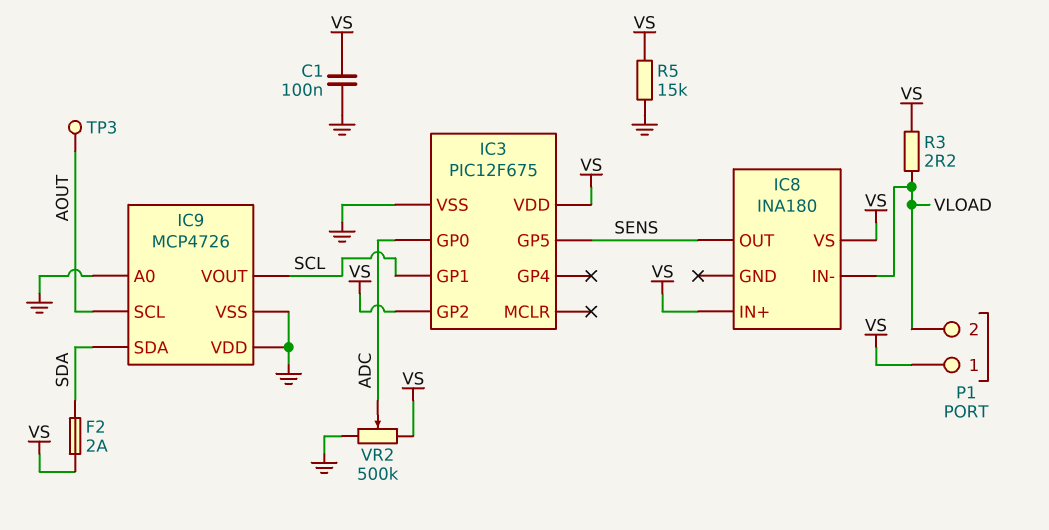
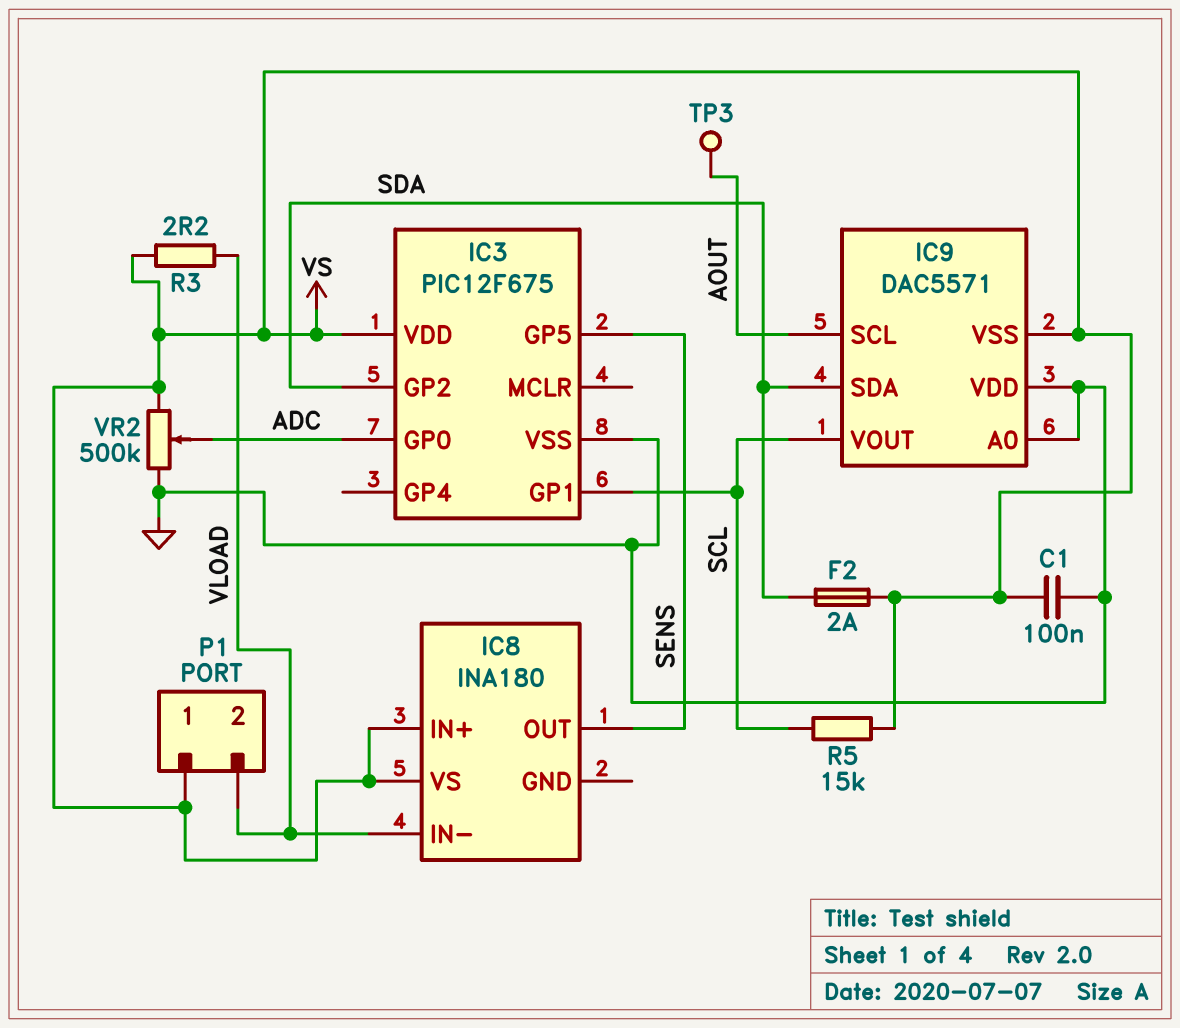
IC3 pin GP2: VS -> SDA
IC9: MCP4726 -> DAC5571
IC9 pin VSS: GND -> VS
R5: 15k (GND, VS) -> 15k (SCL, VS)

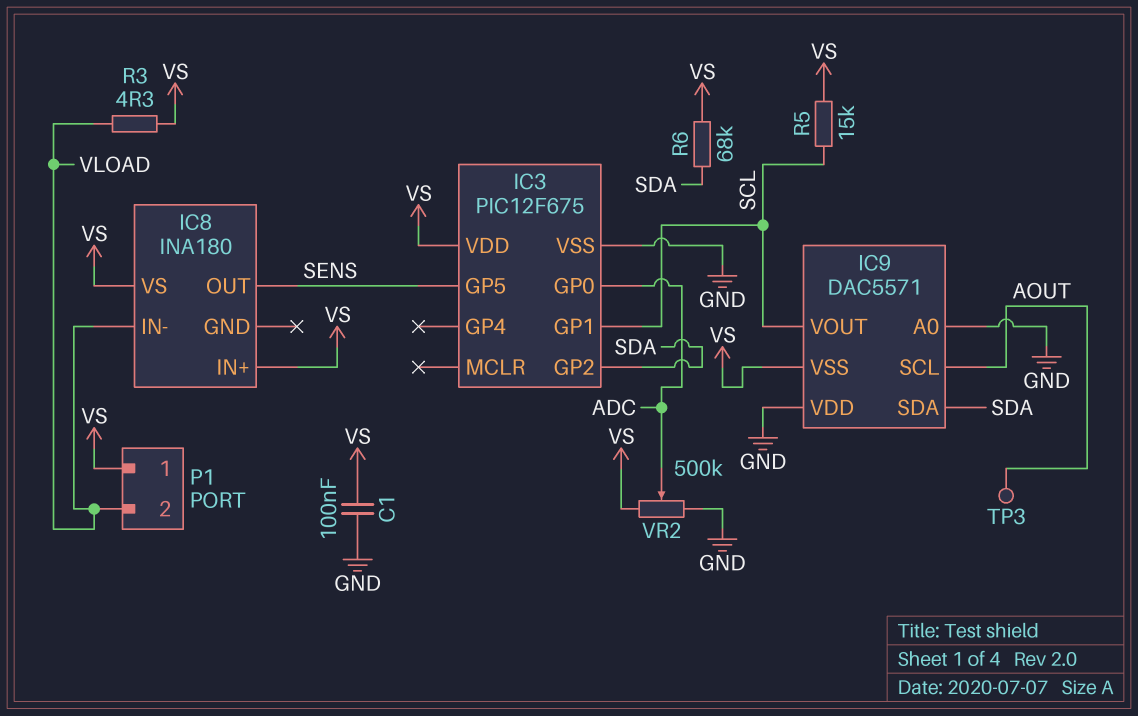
F2: 2A (SDA, VS) -> none
R3: 2.2 (VLOAD, VS) -> 4.3 (VLOAD, VS)
R6: none -> 68k (SDA, VS)

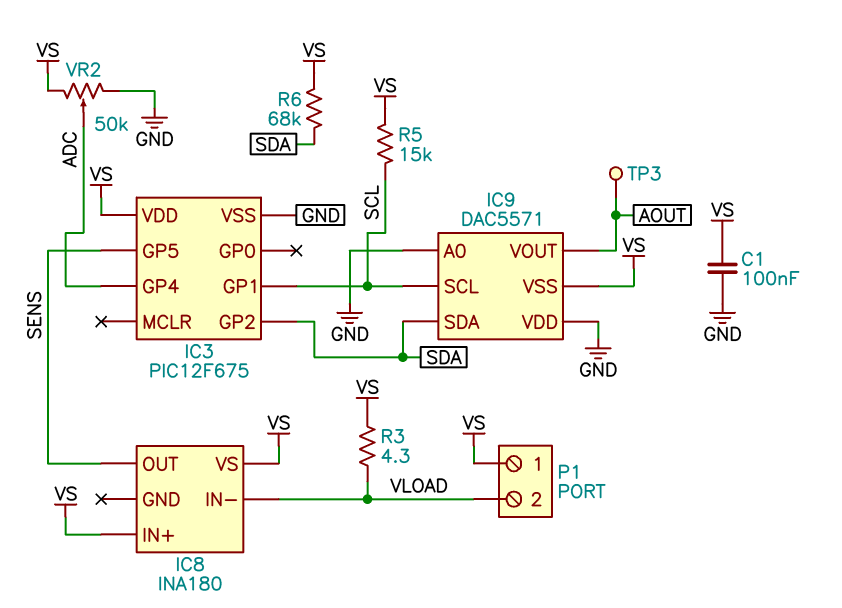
IC3 pin GP0: ADC -> none
IC3 pin GP4: none -> ADC
IC9 pin SCL: AOUT -> SCL
IC9 pin VOUT: SCL -> AOUT
VR2: 500k (GND, VS, wiper ADC) -> 50k (GND, VS, wiper ADC)

